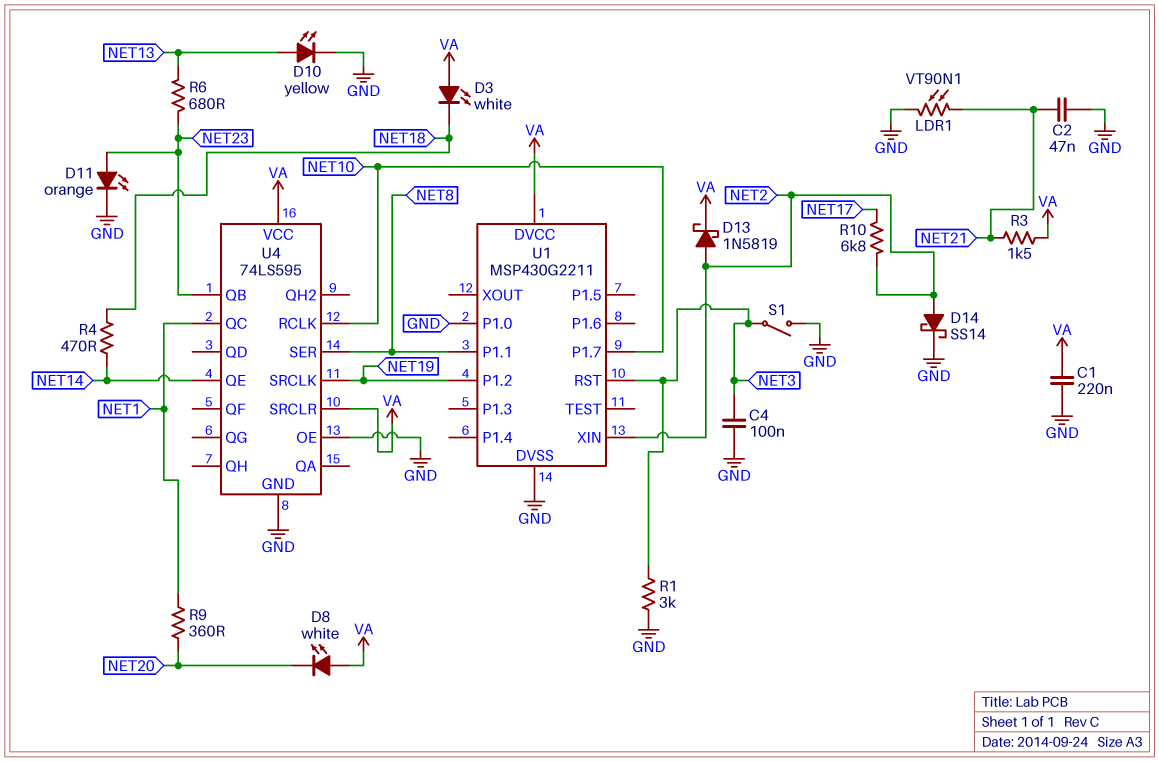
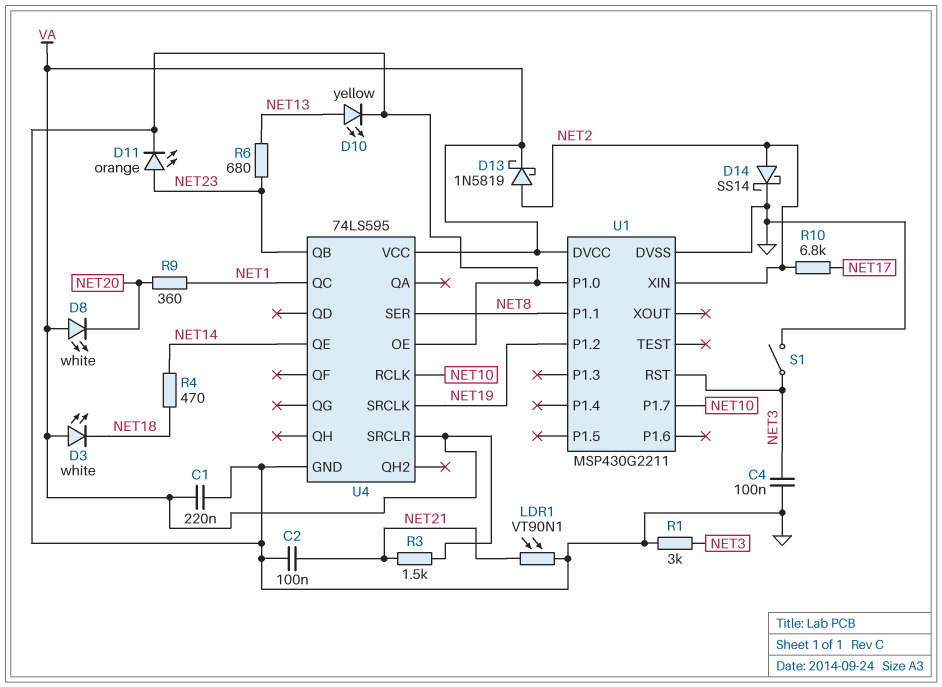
C2: 47nF (GND, NET21) -> 100nF (GND, NET21)

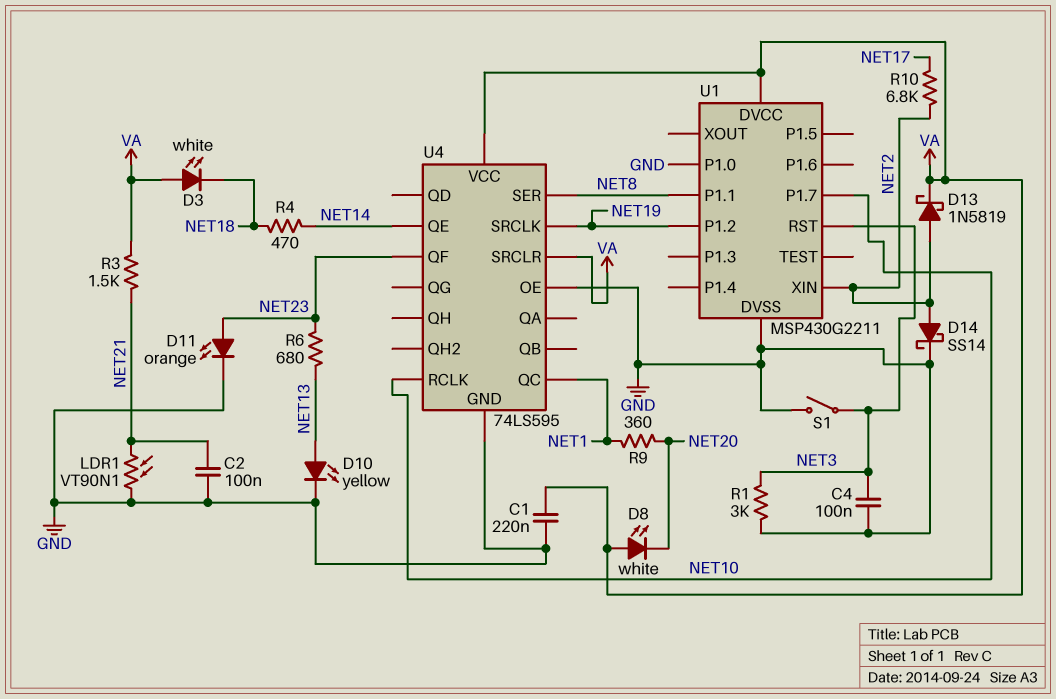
U4 pin QB: NET23 -> none
U4 pin QF: none -> NET23

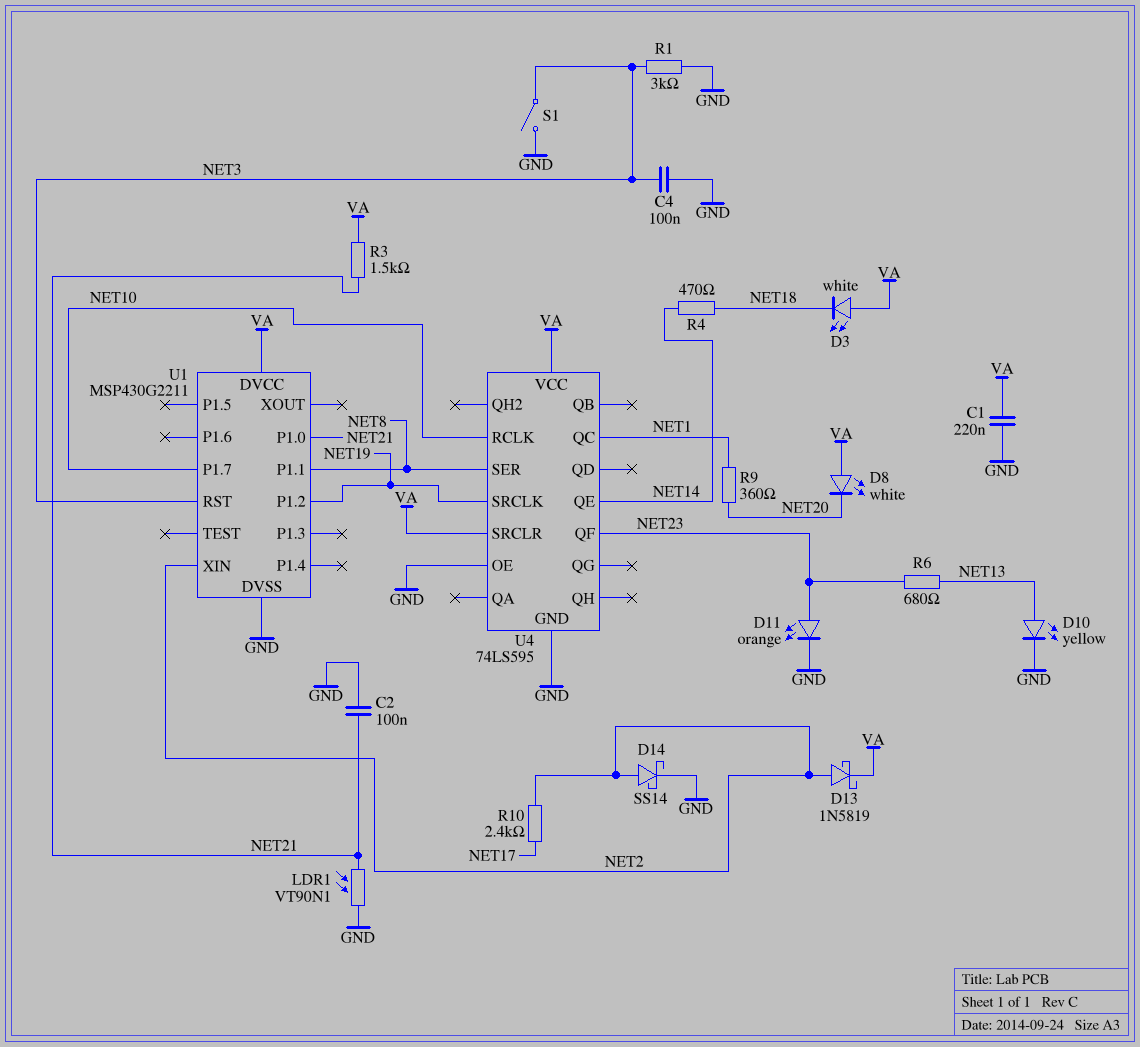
R10: 6.8k (NET2, NET17) -> 2.4k (NET2, NET17)
U1 pin P1.0: GND -> NET21

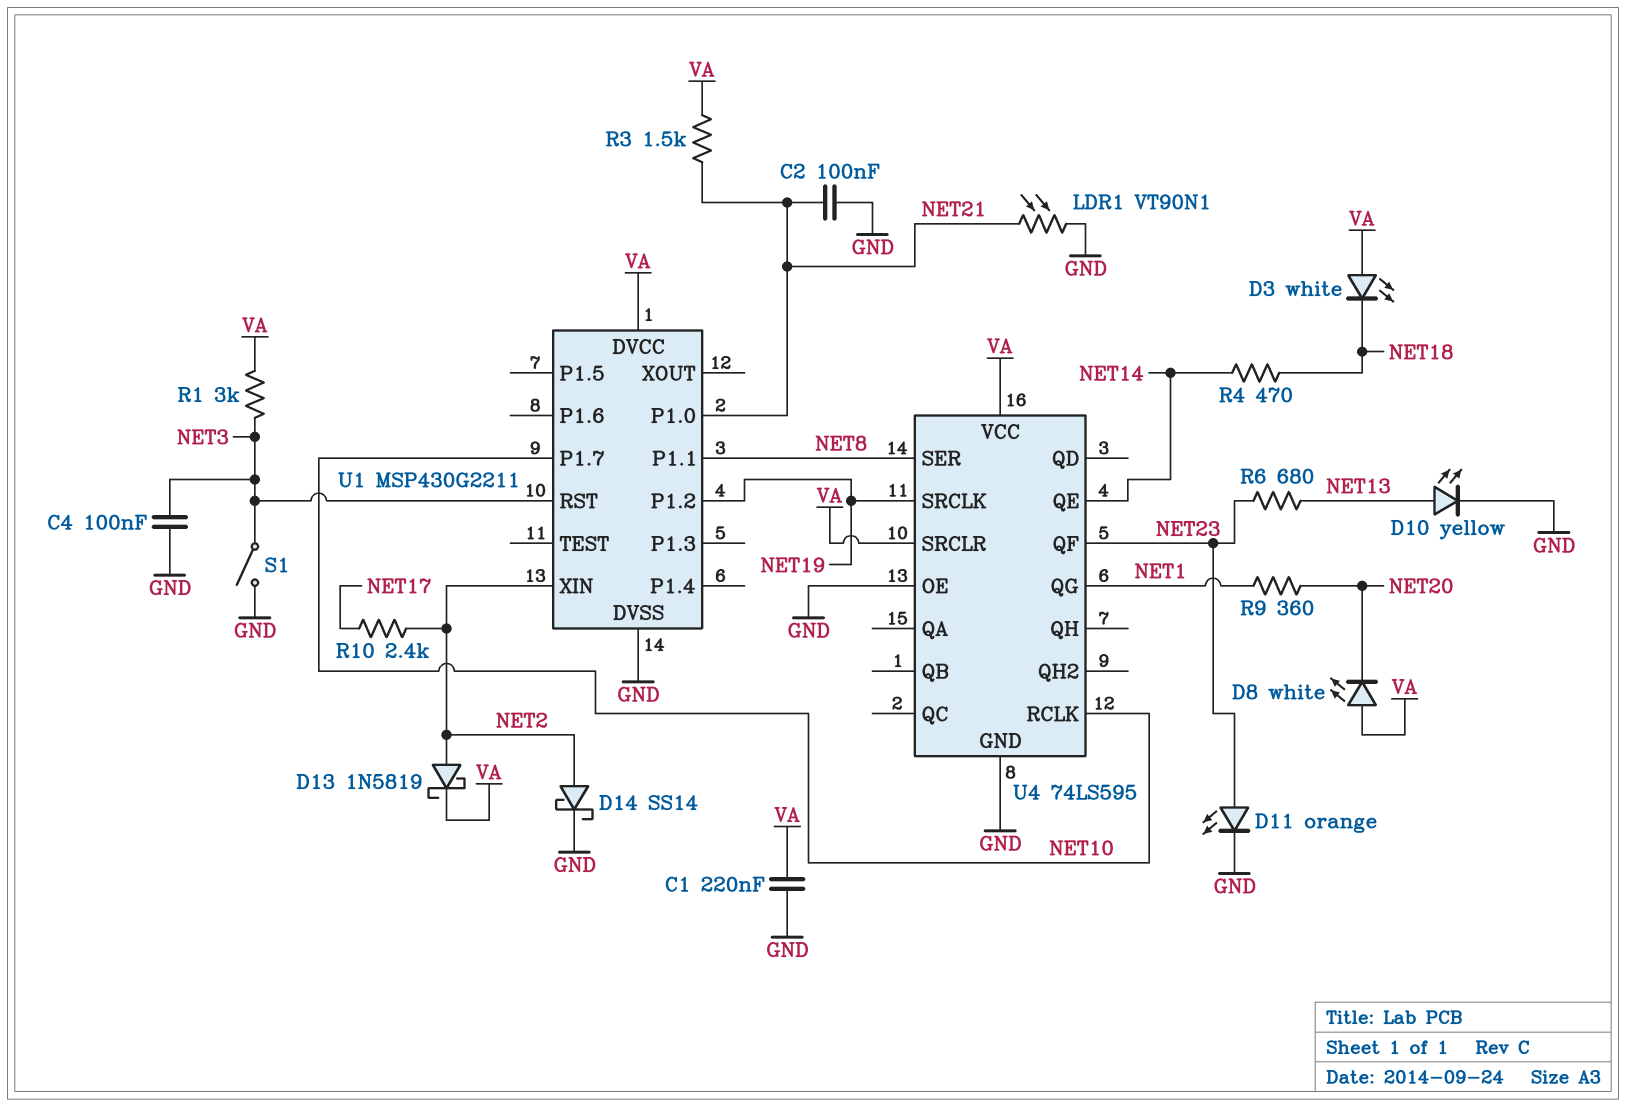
R1: 3k (GND, NET3) -> 3k (NET3, VA)
U4 pin QC: NET1 -> none
U4 pin QG: none -> NET1

